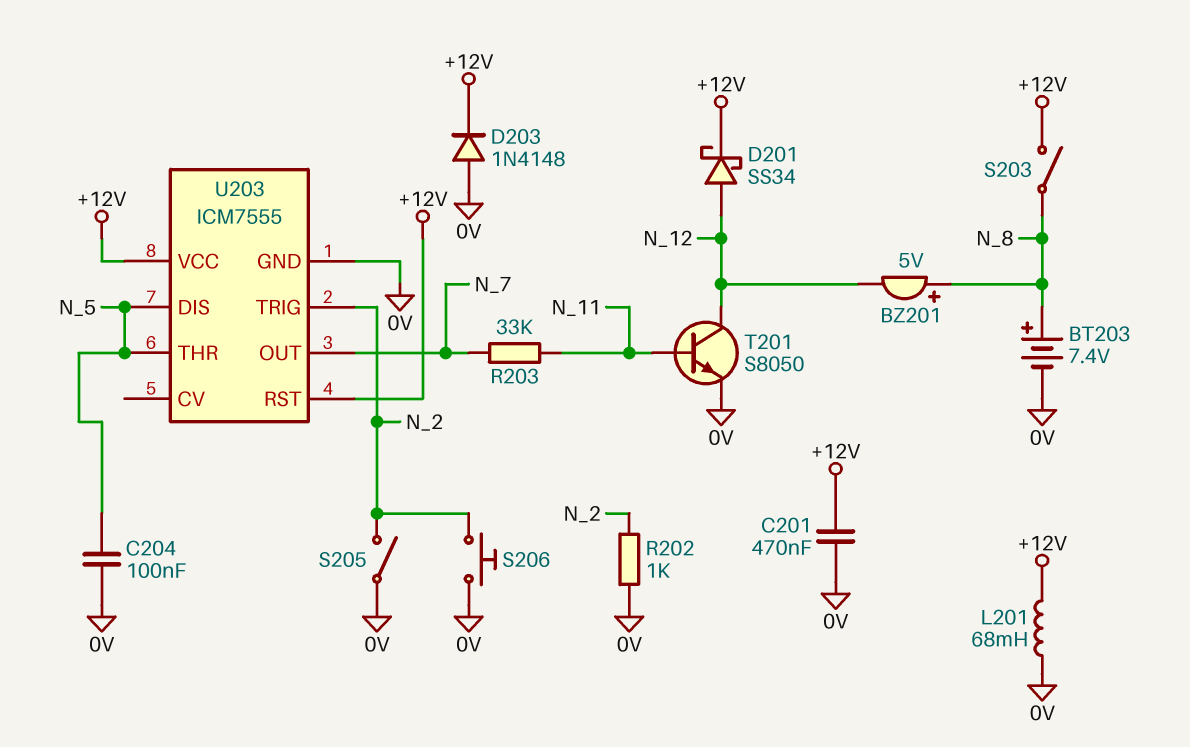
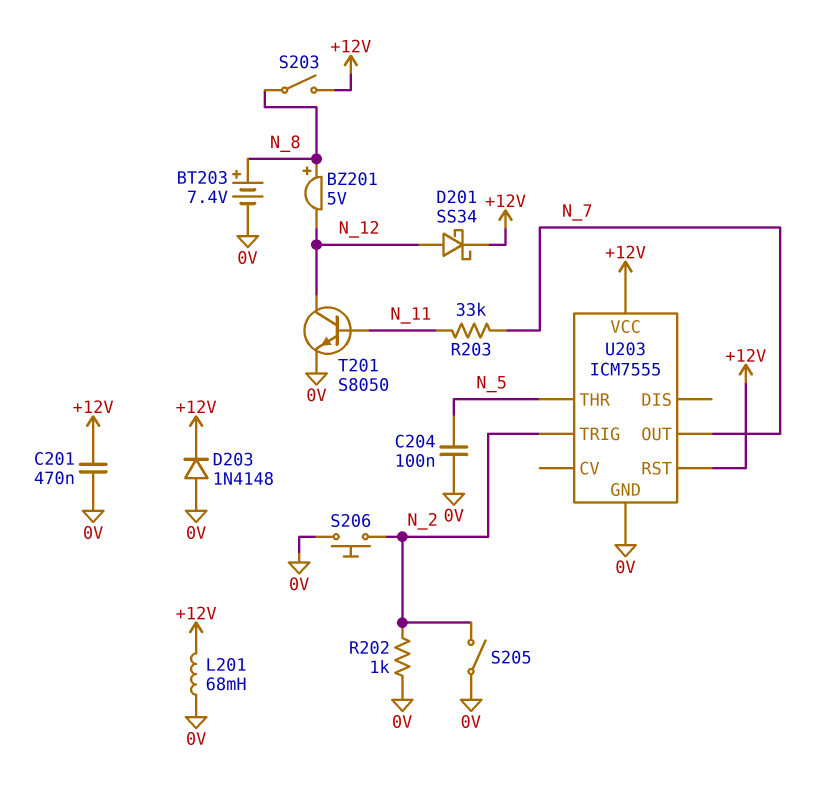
U203 pin DIS: N_5 -> none

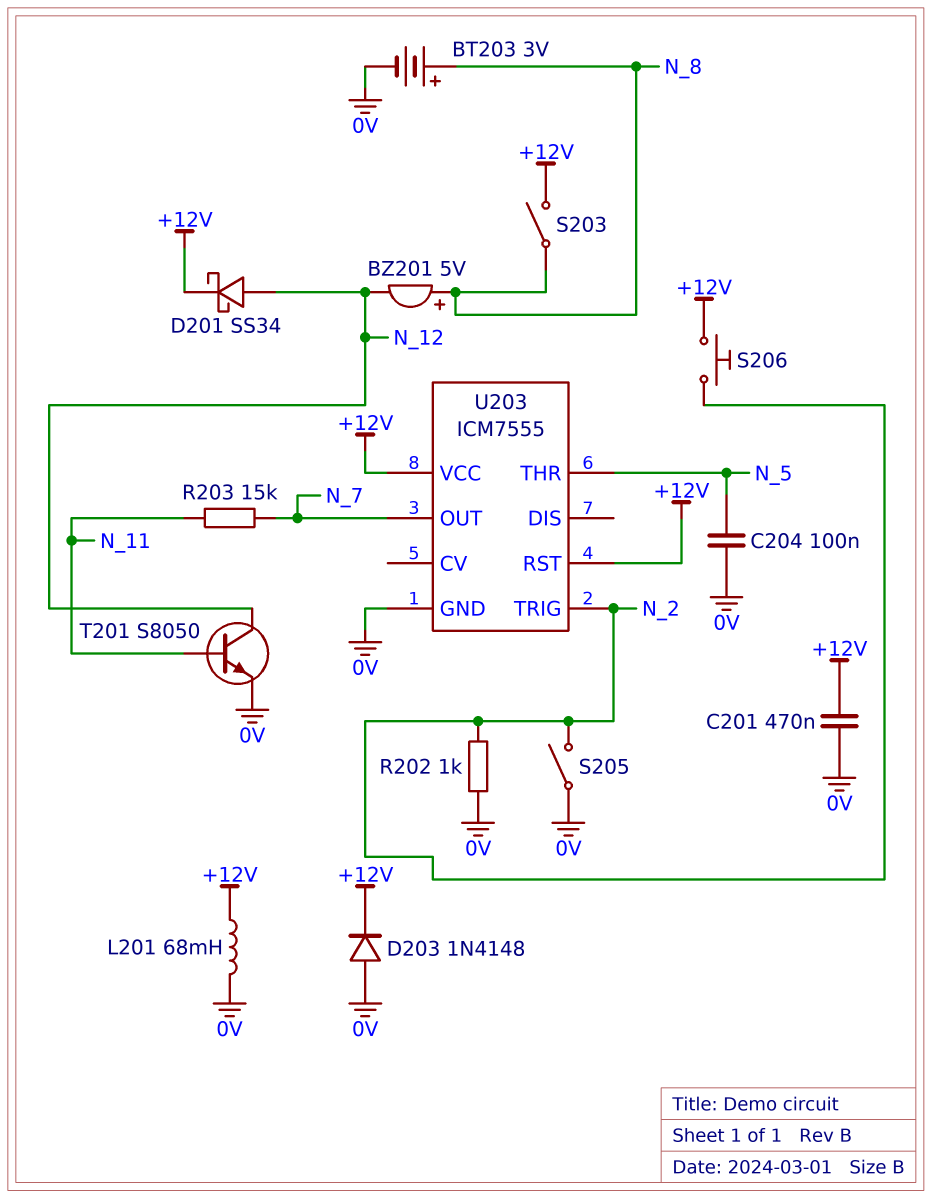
BT203: 7.4V (plus N_8, minus 0V) -> 3V (plus N_8, minus 0V)
R203: 33k (N_7, N_11) -> 15k (N_7, N_11)
S206: button (0V, N_2) -> button (+12V, N_2)

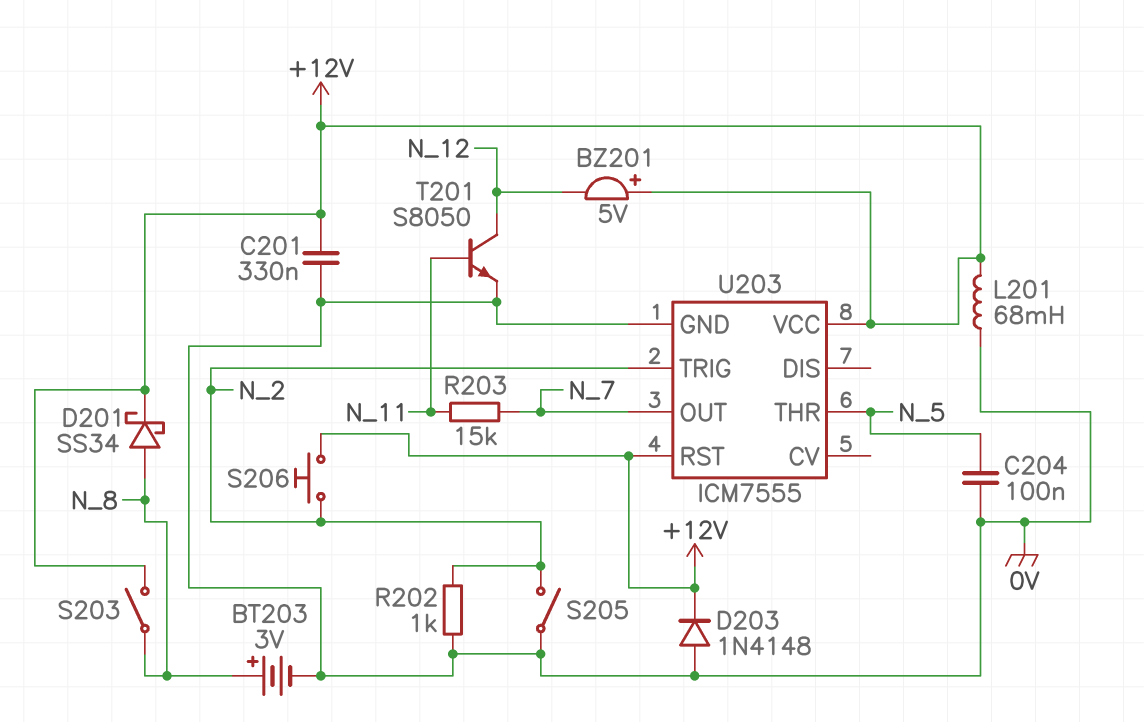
BZ201: buzzer 5V (plus N_8, minus N_12) -> buzzer 5V (plus +12V, minus N_12)
C201: 470nF (+12V, 0V) -> 330nF (+12V, 0V)
D201: schottky SS34 (A N_12, K +12V) -> schottky SS34 (A N_8, K +12V)

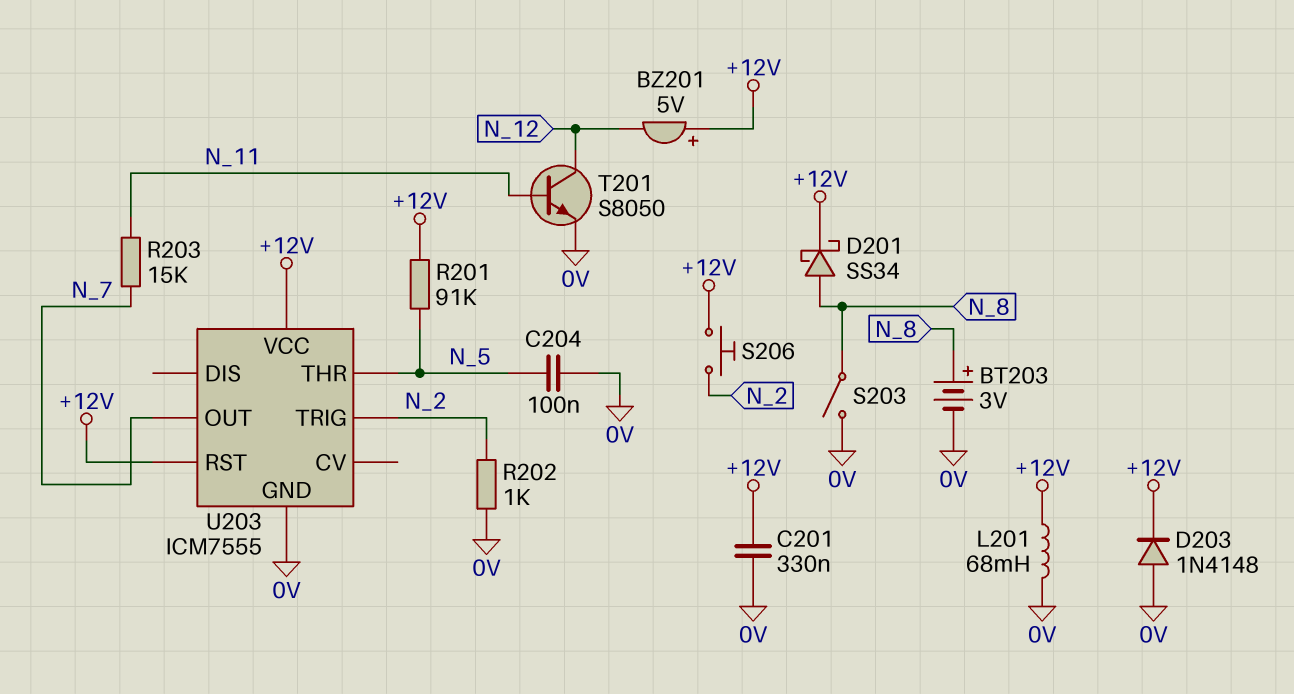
R201: none -> 91k (+12V, N_5)
S203: switch (+12V, N_8) -> switch (0V, N_8)
S205: switch (0V, N_2) -> none

